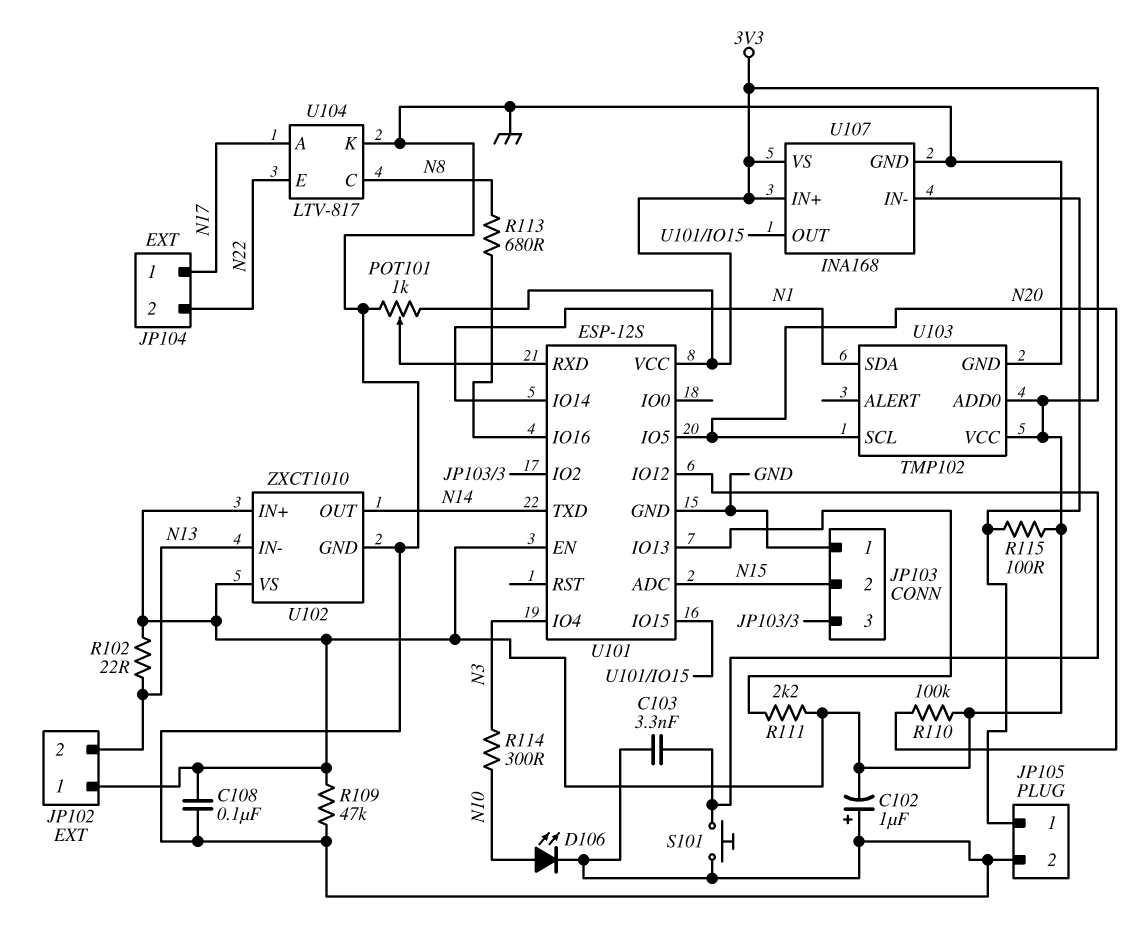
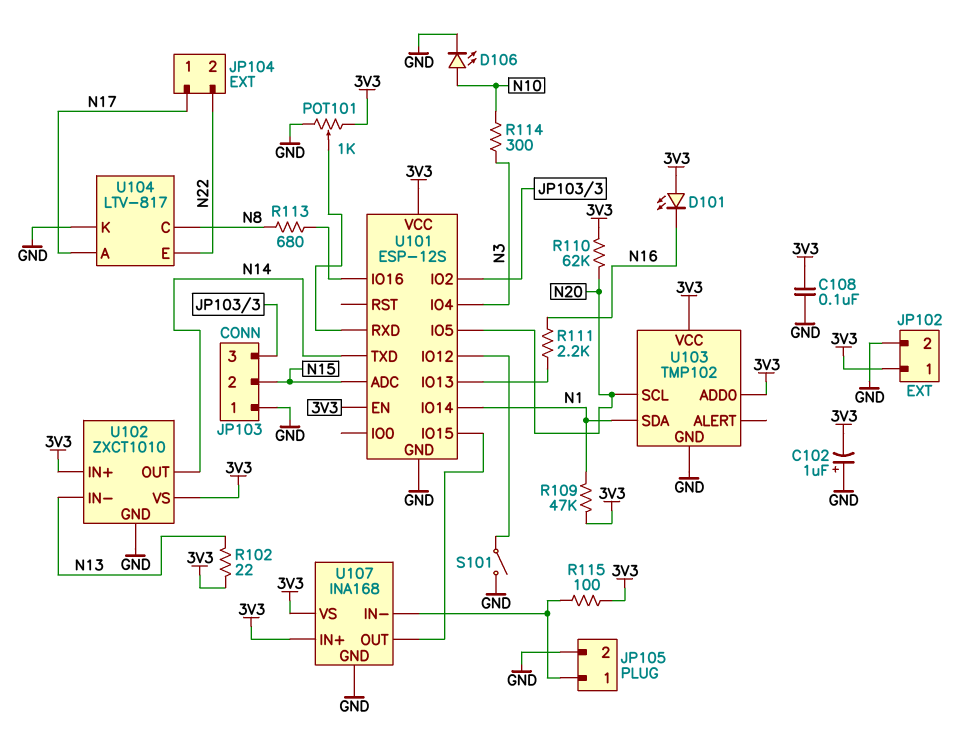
C103: 3.3nF (GND, U101/IO12) -> none
D101: none -> LED (A 3V3, K N16)
JP102 pin 2: N13 -> GND
R109: 47k (3V3, GND) -> 47k (3V3, N1)
R110: 100k (3V3, N20) -> 62k (3V3, N20)
R111: 2.2k (3V3, U101/IO13) -> 2.2k (N16, U101/IO13)
S101: button (GND, U101/IO12) -> switch (GND, U101/IO12)

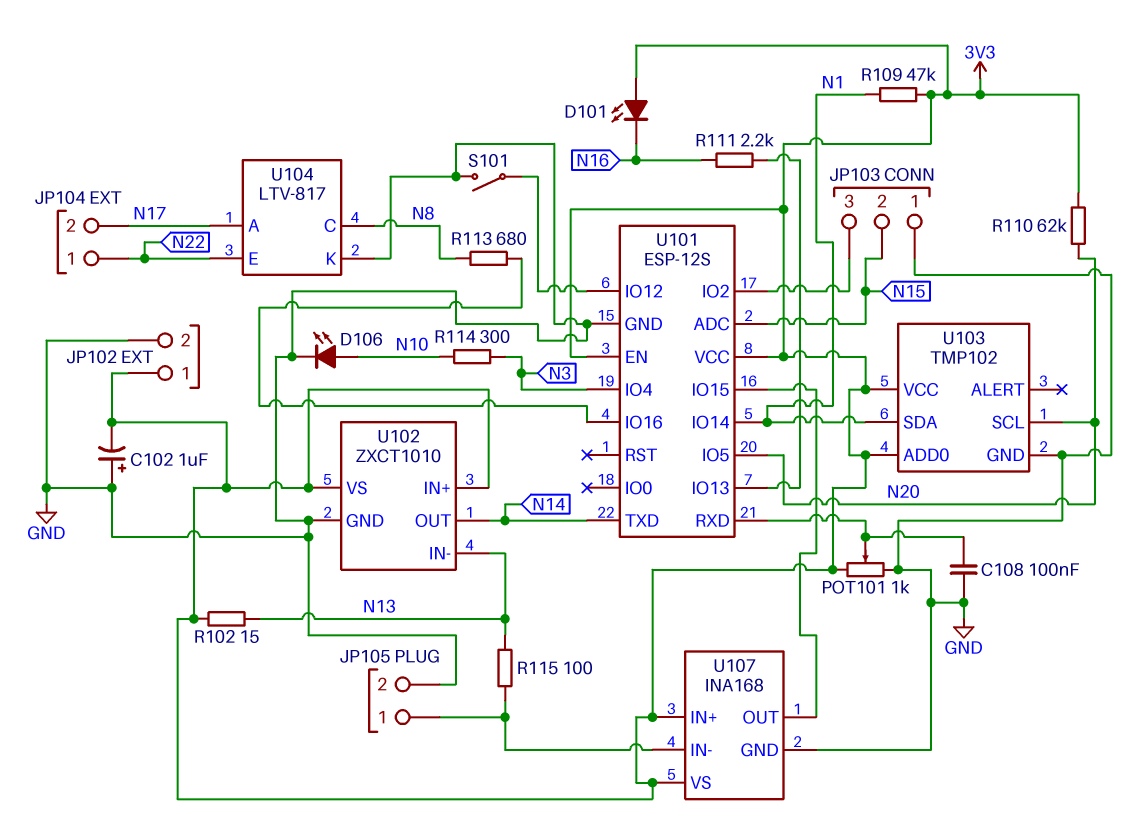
C108: 100nF (3V3, GND) -> 100nF (GND, U101/RXD)
JP104 pin 1: N17 -> N22
JP104 pin 2: N22 -> N17
R102: 22 (3V3, N13) -> 15 (3V3, N13)
R115: 100 (3V3, JP105/1) -> 100 (JP105/1, N13)

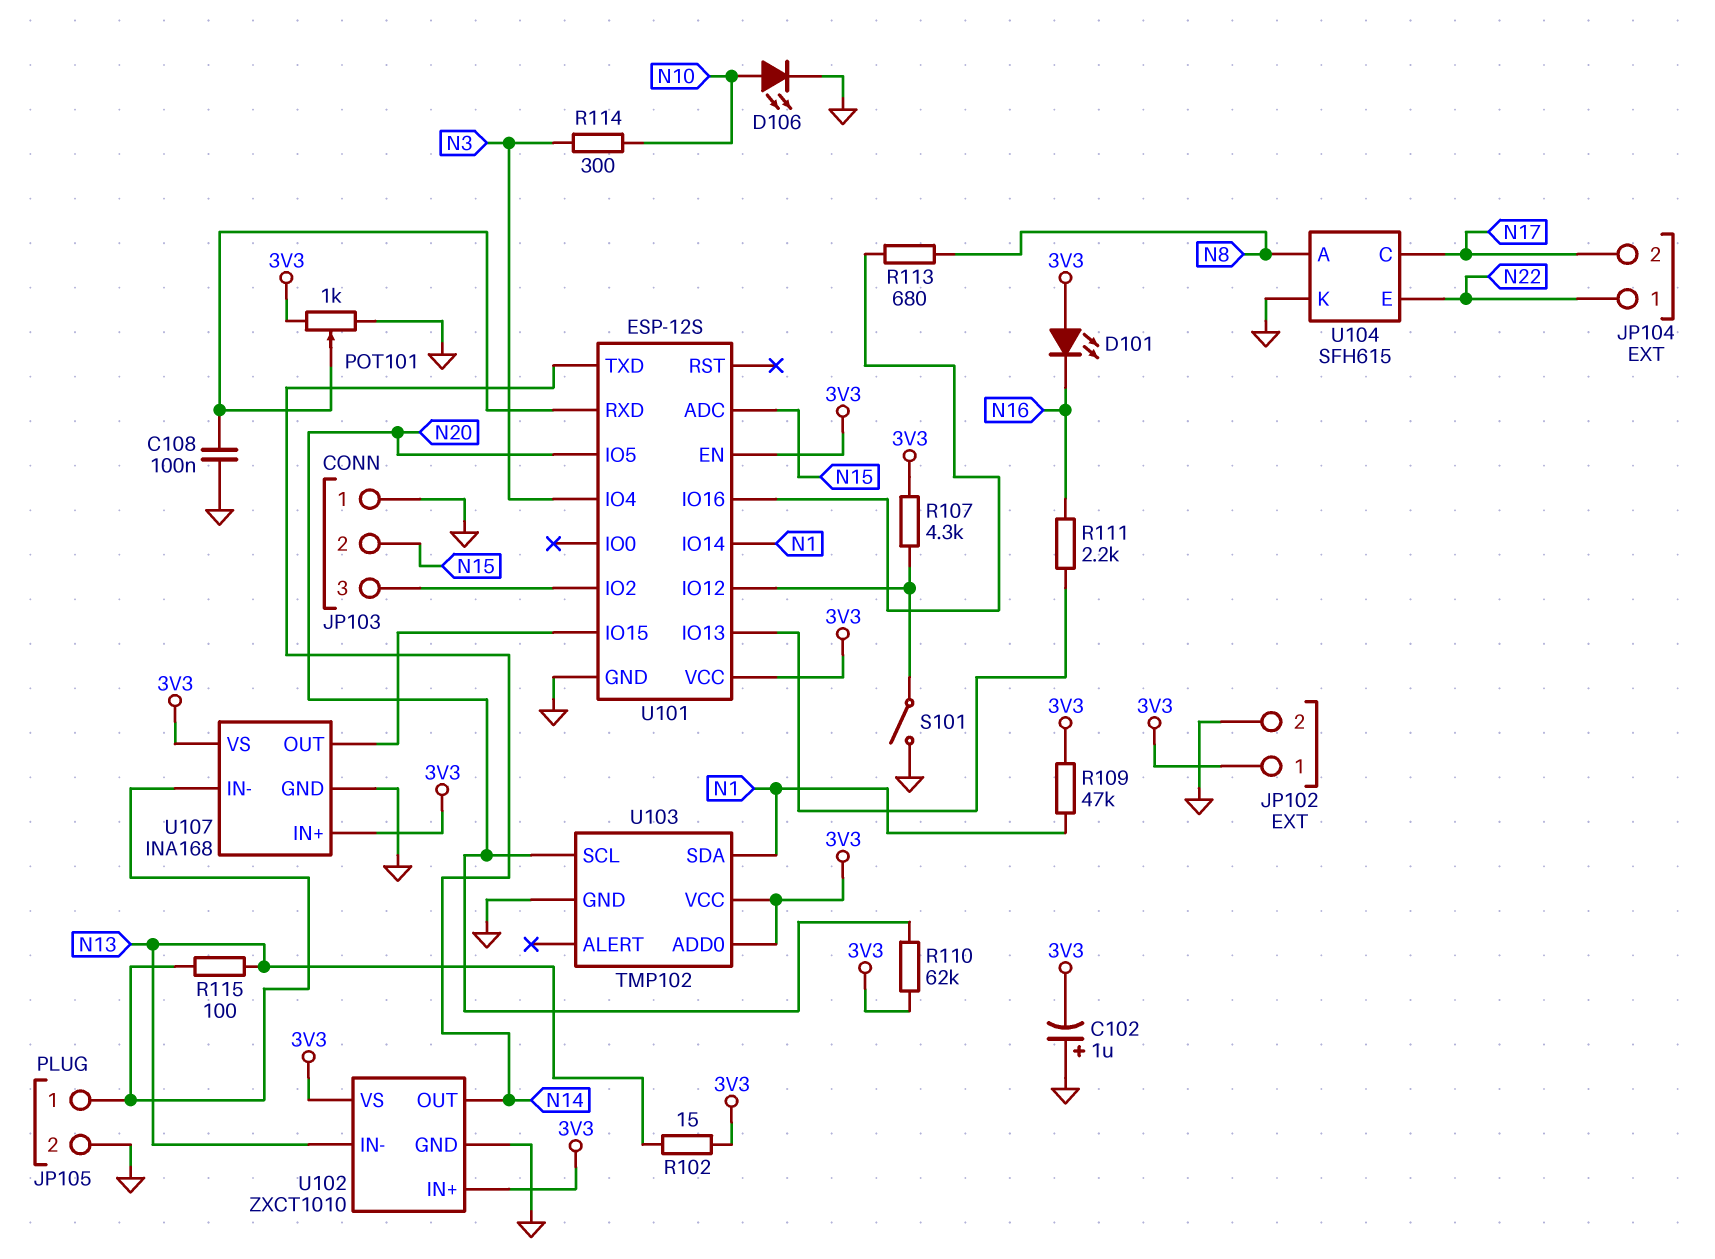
R107: none -> 4.3k (3V3, U101/IO12)
U104: LTV-817 -> SFH615
U104 pin A: N17 -> N8
U104 pin C: N8 -> N17

